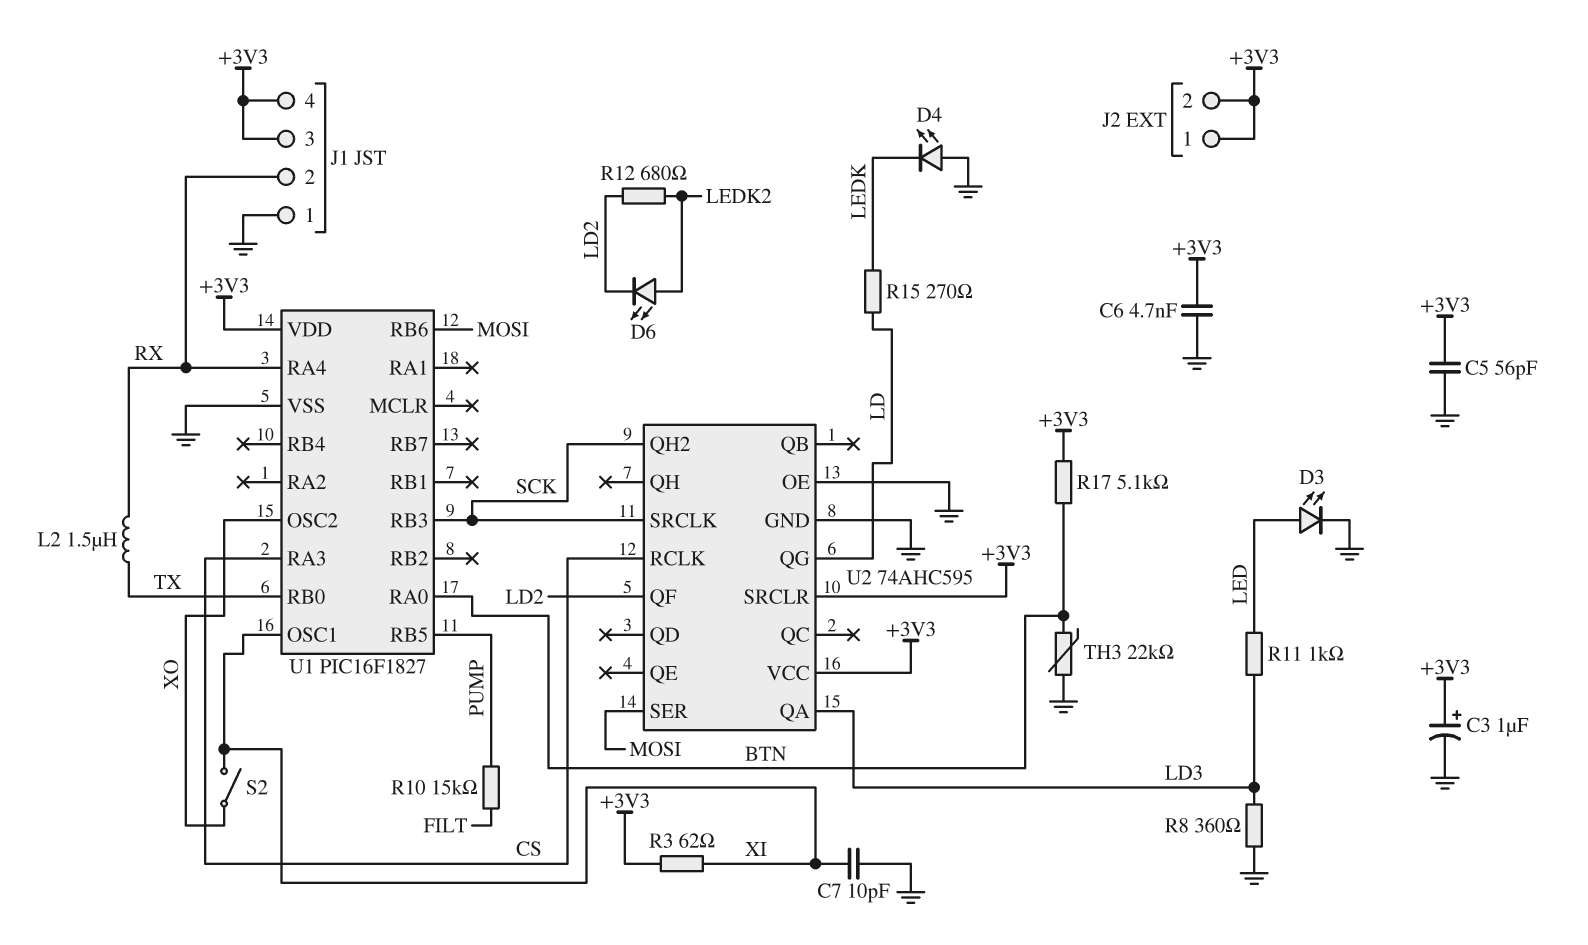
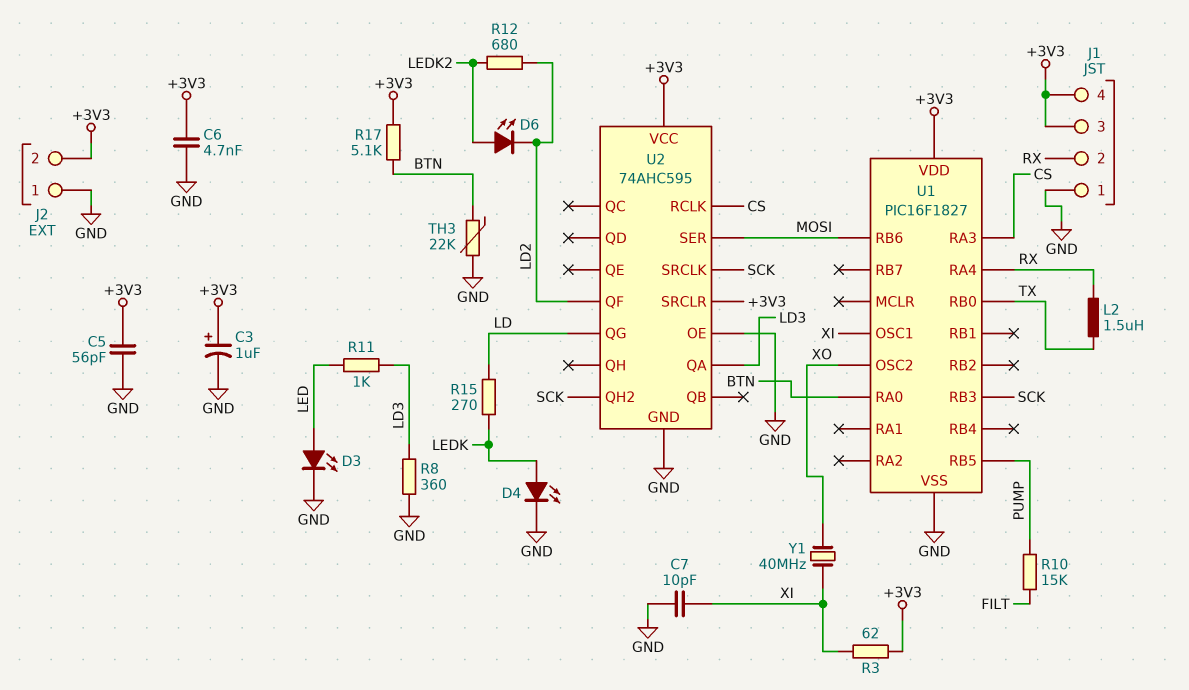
D4: LED (A GND, K LEDK) -> LED (A LEDK, K GND)
J2 pin 1: +3V3 -> GND
S2: switch (XI, XO) -> none
Y1: none -> 40MHz (XI, XO)

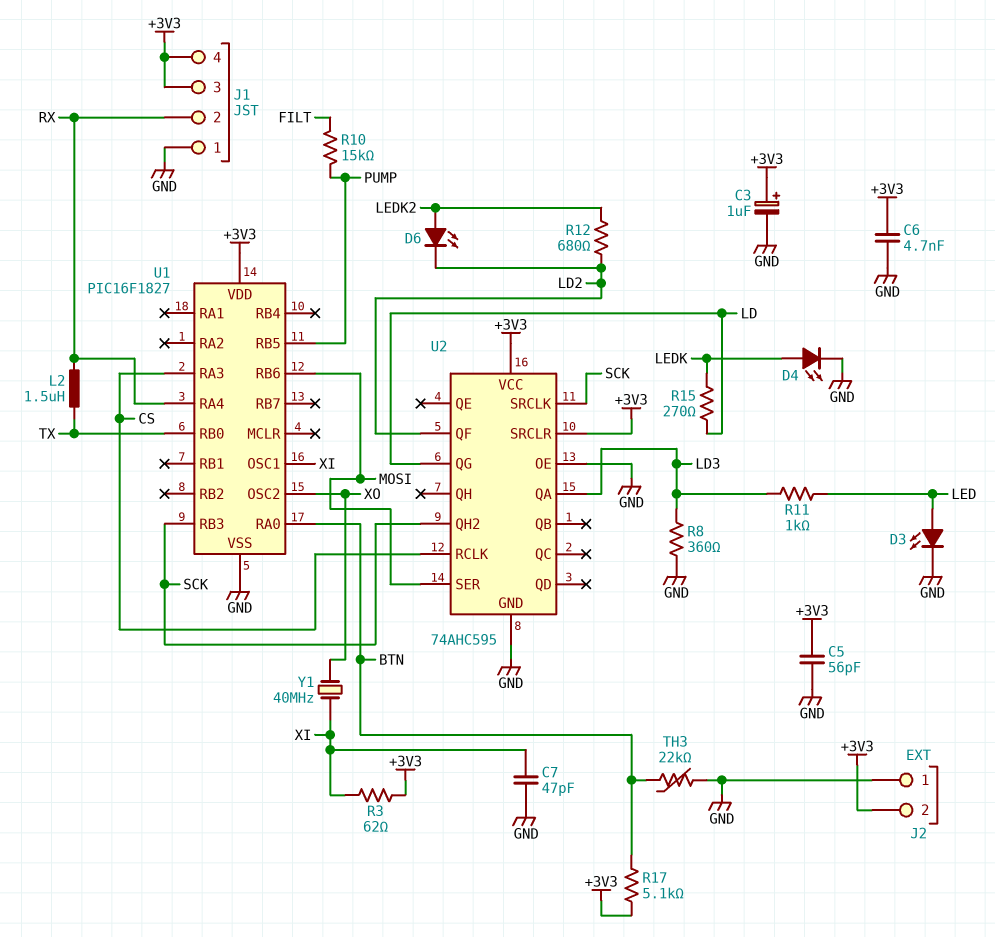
C7: 10pF (GND, XI) -> 47pF (GND, XI)

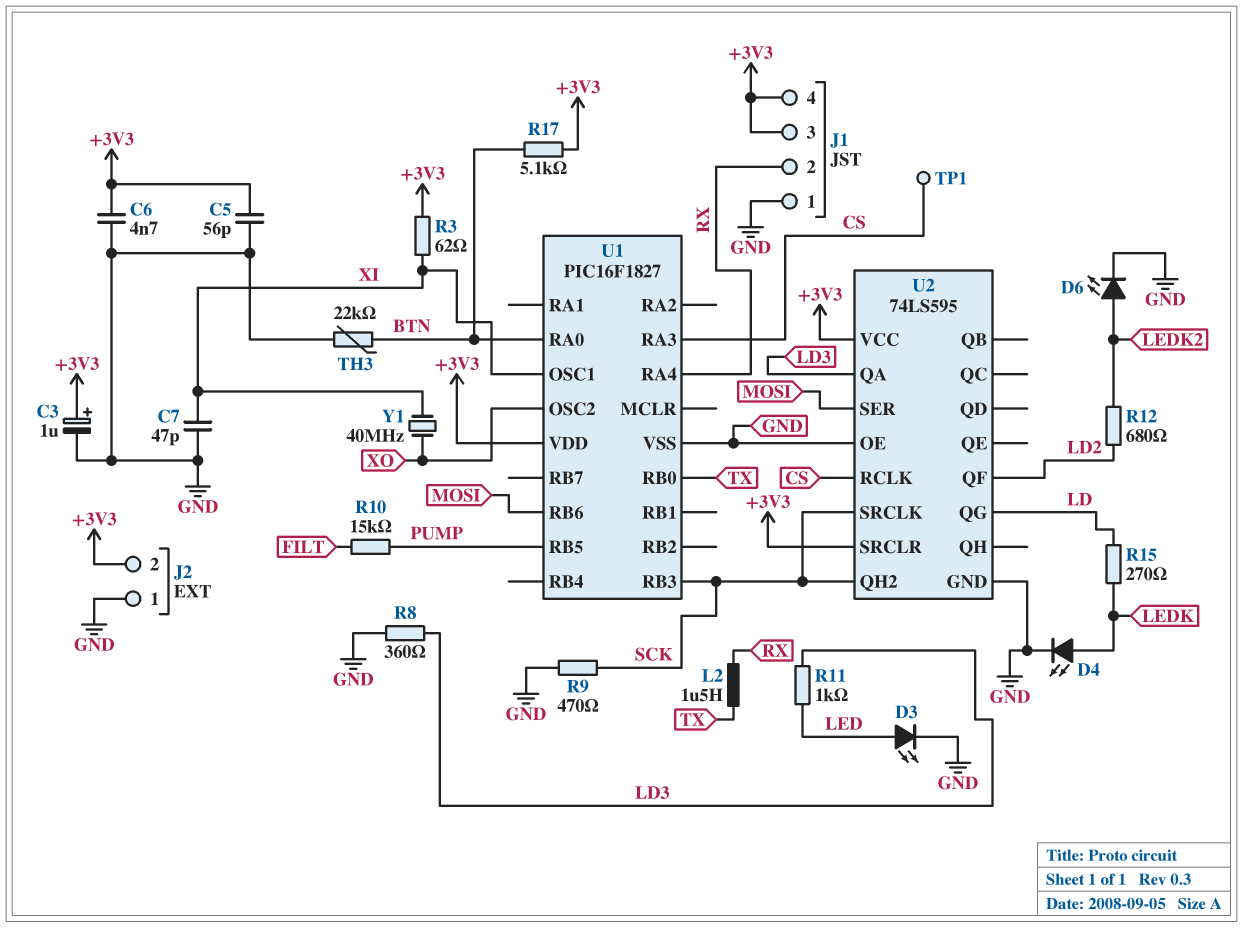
D6: LED (A LEDK2, K LD2) -> LED (A LEDK2, K GND)
R9: none -> 470 (GND, SCK)
TP1: none -> test point (CS)
U2: 74AHC595 -> 74LS595

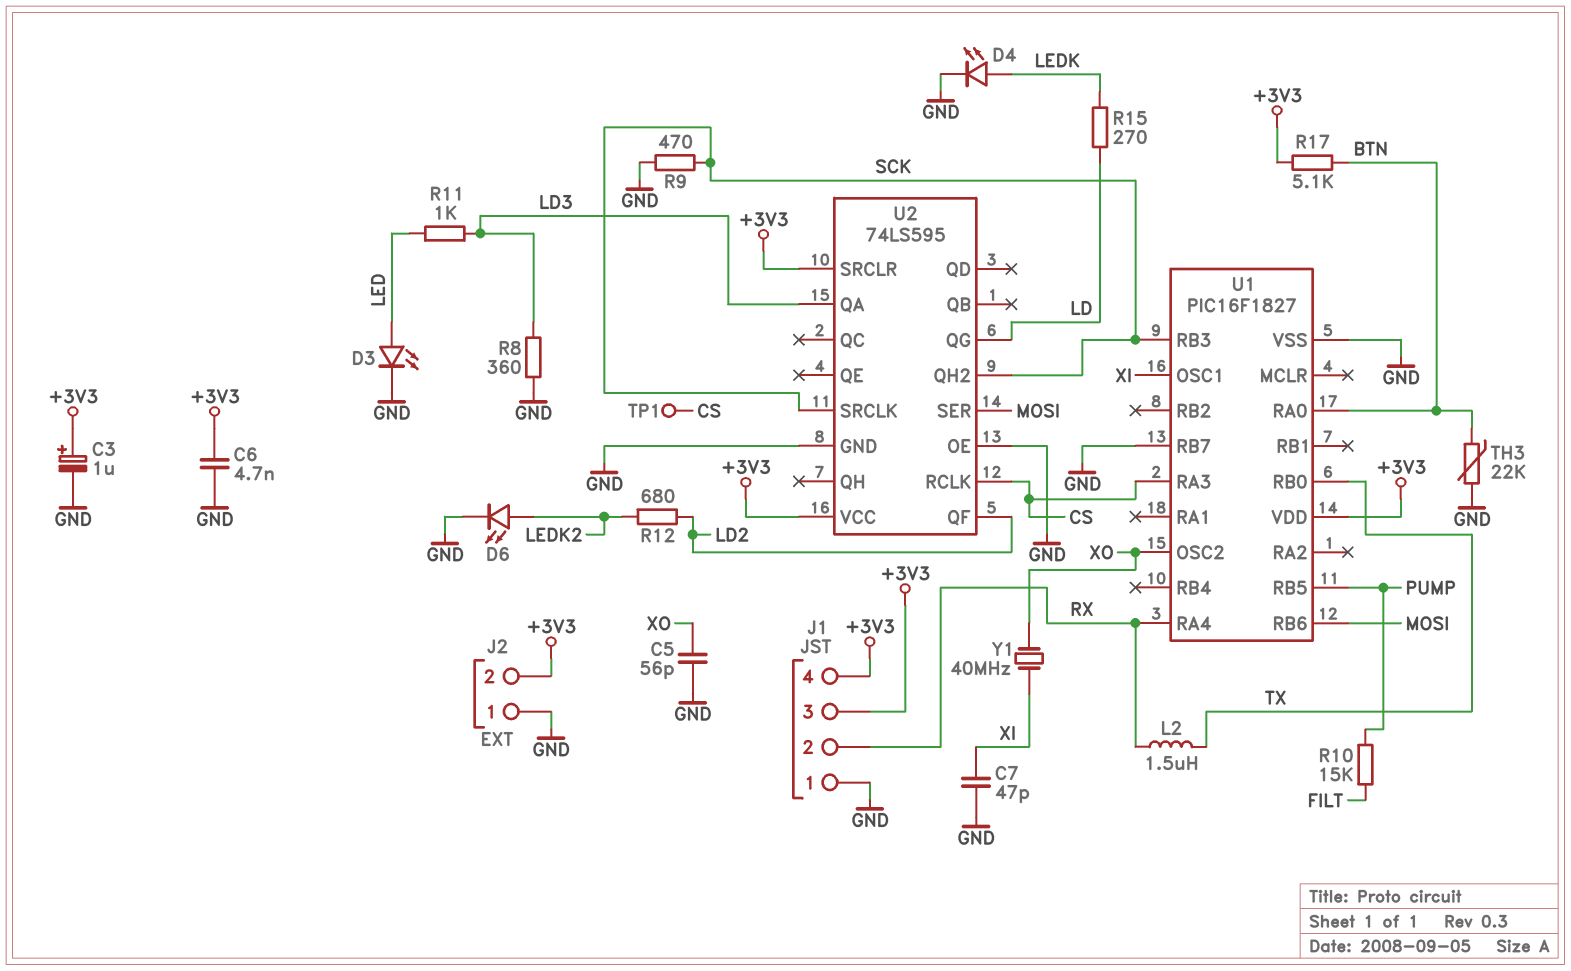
C5: 56pF (+3V3, GND) -> 56pF (GND, XO)
R3: 62 (+3V3, XI) -> none
U1 pin RB7: none -> GND

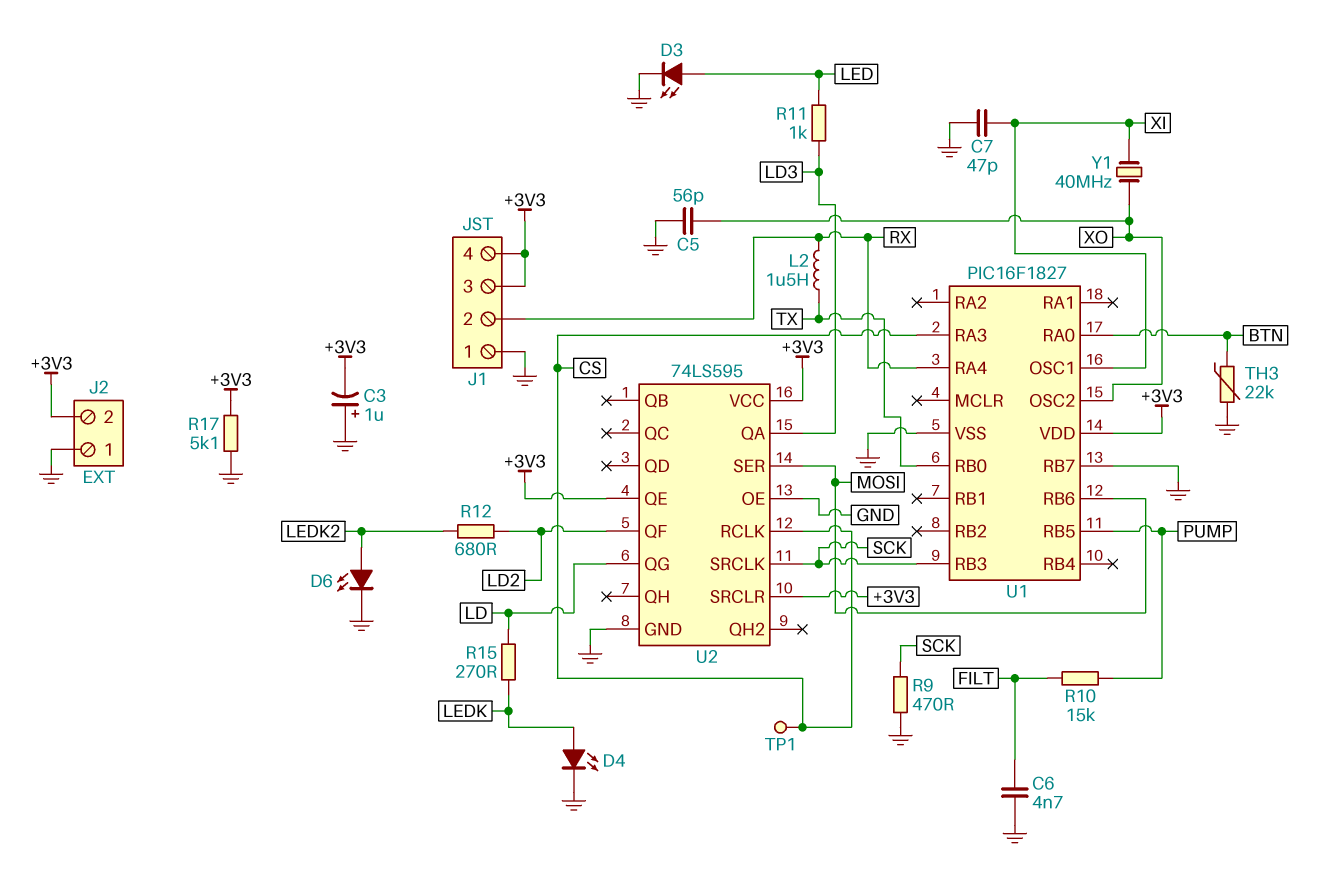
C3: 1uF (plus +3V3, minus GND) -> 1uF (plus GND, minus +3V3)
C6: 4.7nF (+3V3, GND) -> 4.7nF (FILT, GND)
R8: 360 (GND, LD3) -> none
R17: 5.1k (+3V3, BTN) -> 5.1k (+3V3, GND)
U2 pin QE: none -> +3V3
U2 pin QH2: SCK -> none

